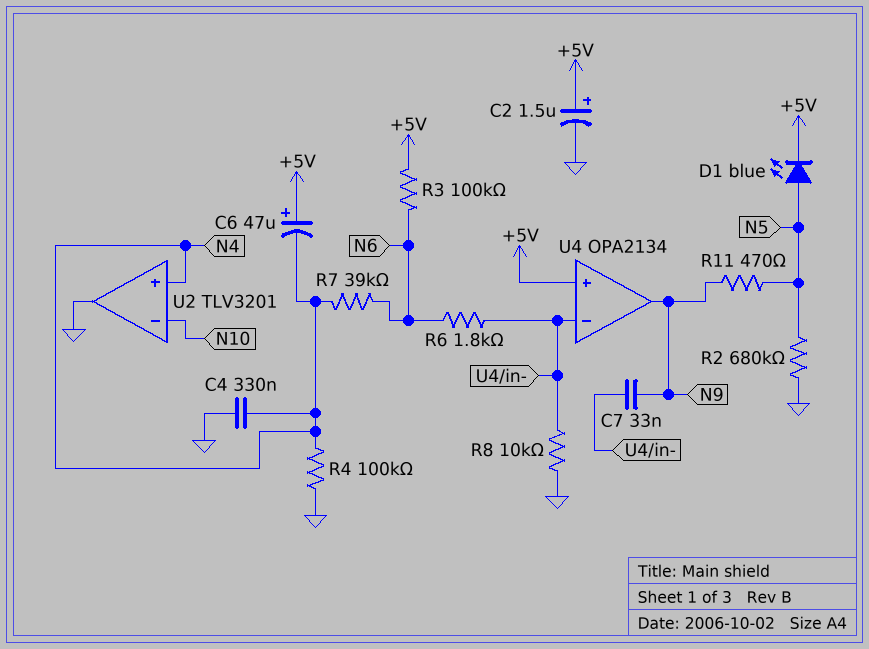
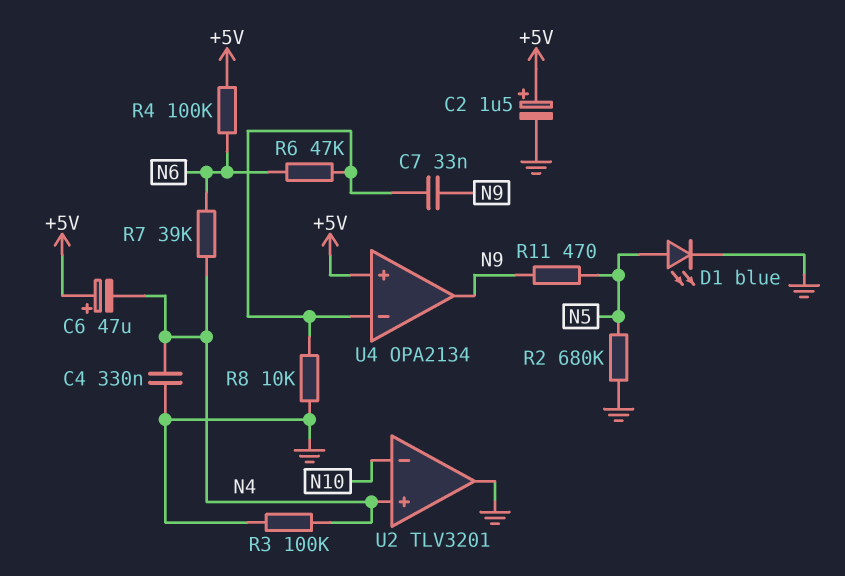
D1: LED blue (A N5, K +5V) -> LED blue (A N5, K GND)
R3: 100k (+5V, N6) -> 100k (GND, N4)
R4: 100k (GND, N4) -> 100k (+5V, N6)
R6: 1.8k (N6, U4/in-) -> 47k (N6, U4/in-)

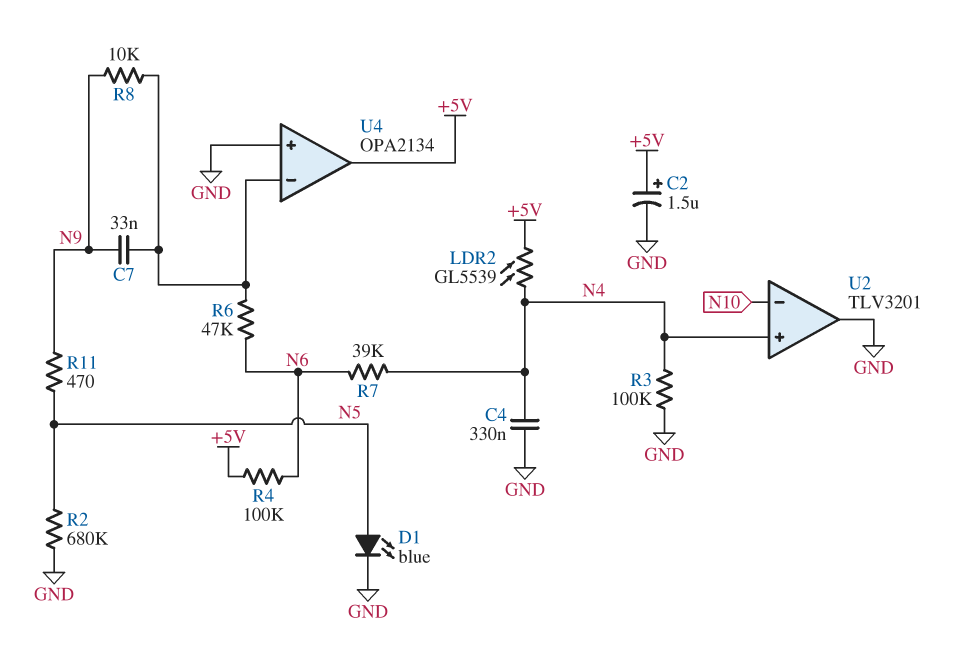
C6: 47uF (plus +5V, minus N4) -> none
LDR2: none -> GL5539 (+5V, N4)
R8: 10k (GND, U4/in-) -> 10k (N9, U4/in-)
U4 pin in+: +5V -> GND
U4 pin out: N9 -> +5V

